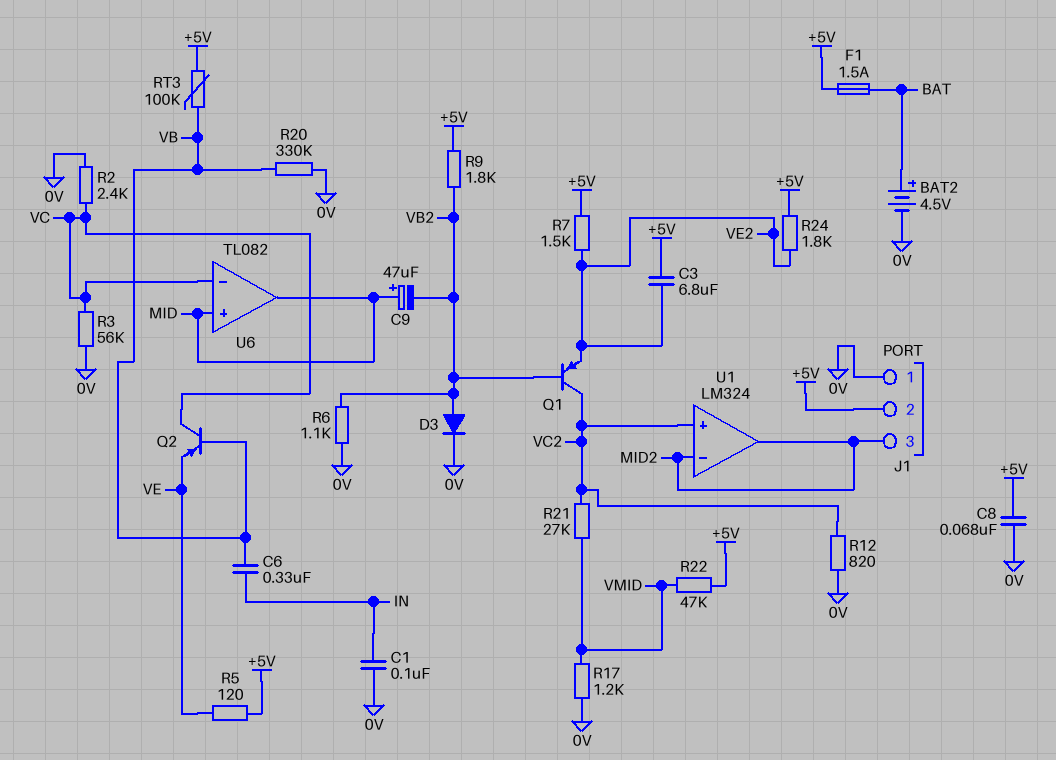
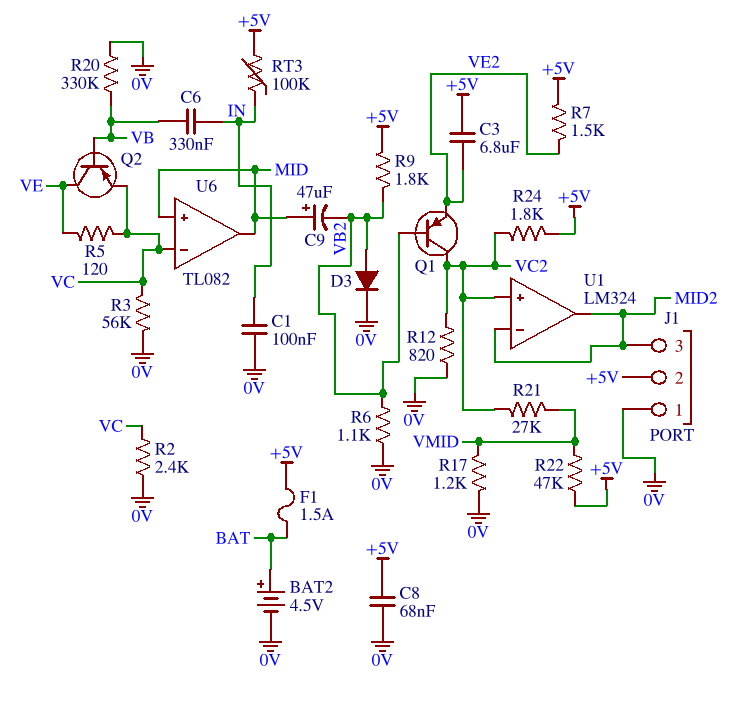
Q2: PNP (B VB, C VC, E VE) -> PNP (B VB, C VE, E VC)
R5: 120 (+5V, VE) -> 120 (VC, VE)
R24: 1.8k (+5V, VE2) -> 1.8k (+5V, VC2)
RT3: 100k (+5V, VB) -> 100k (+5V, IN)

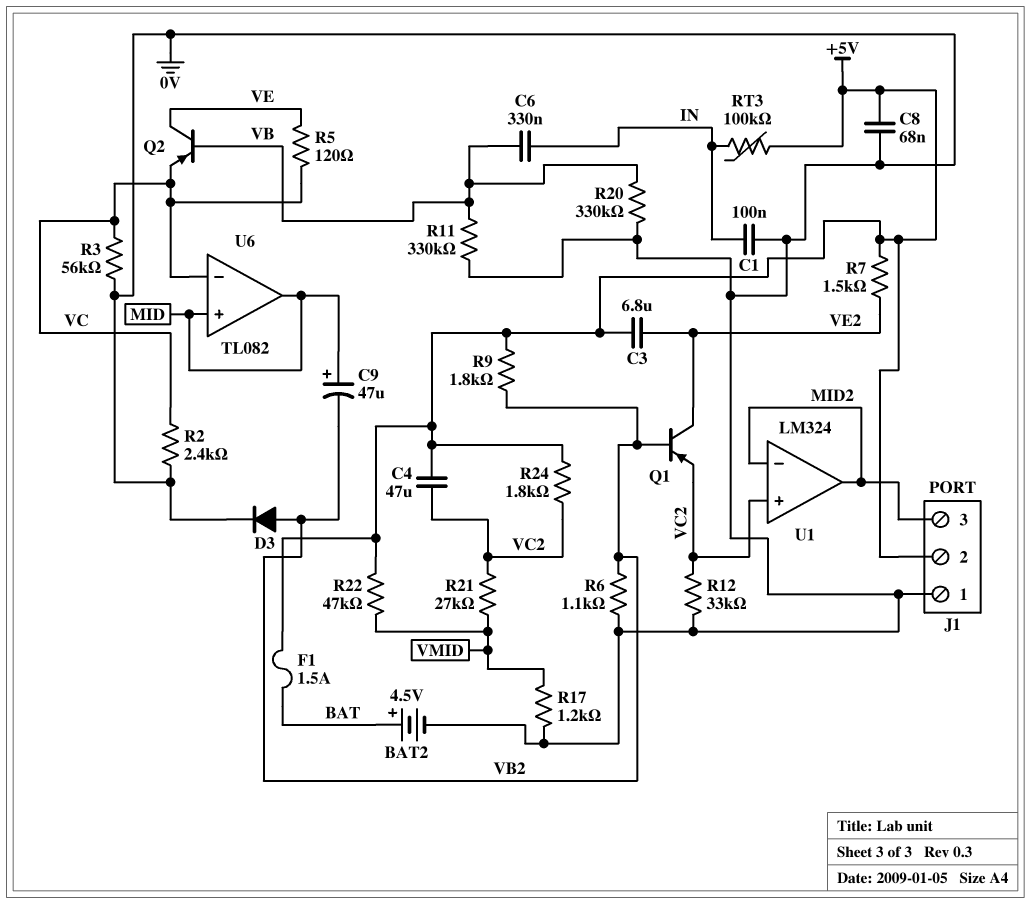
C4: none -> 47uF (+5V, VC2)
Q1: PNP (B VB2, C VC2, E VE2) -> PNP (B VB2, C VE2, E VC2)
R11: none -> 330k (0V, VB)
R12: 820 (0V, VC2) -> 33k (0V, VC2)

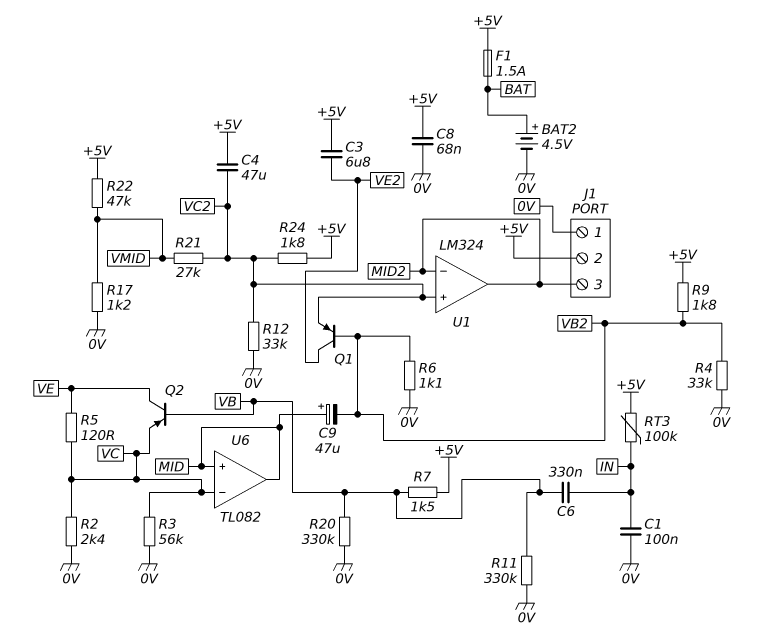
D3: diode (A VB2, K 0V) -> none
R4: none -> 33k (0V, VB2)
R7: 1.5k (+5V, VE2) -> 1.5k (+5V, VB)

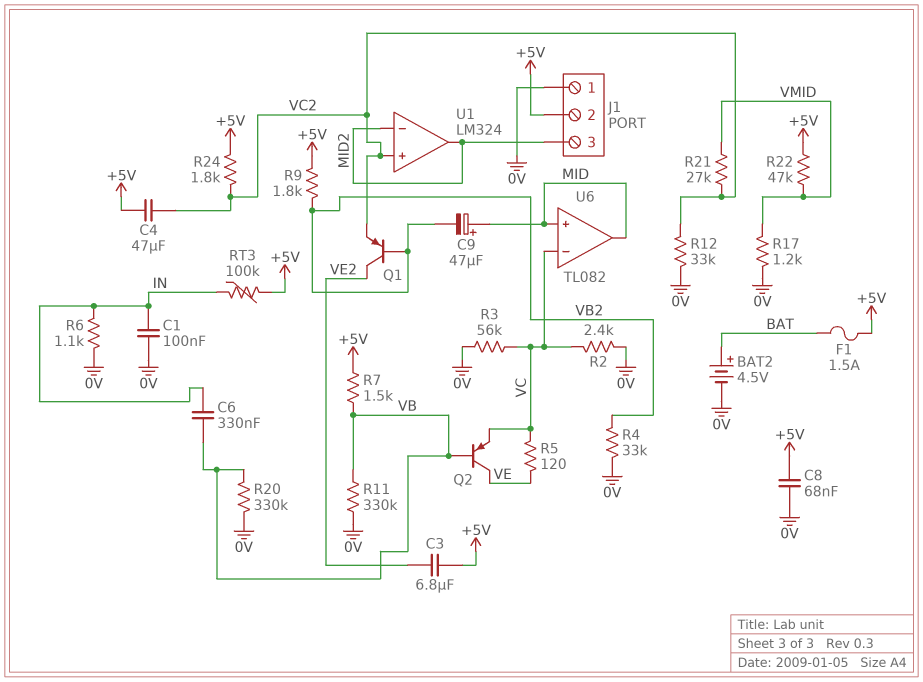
R6: 1.1k (0V, VB2) -> 1.1k (0V, IN)

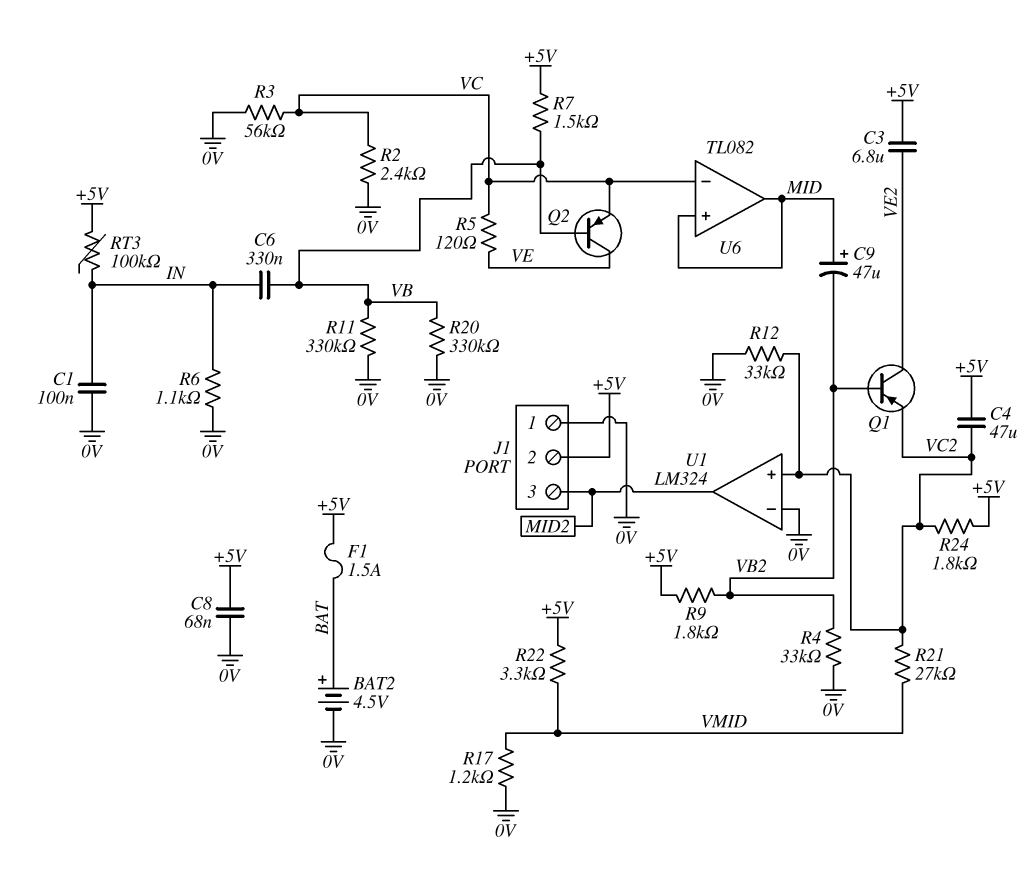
R22: 47k (+5V, VMID) -> 3.3k (+5V, VMID)
U1 pin in-: MID2 -> 0V

